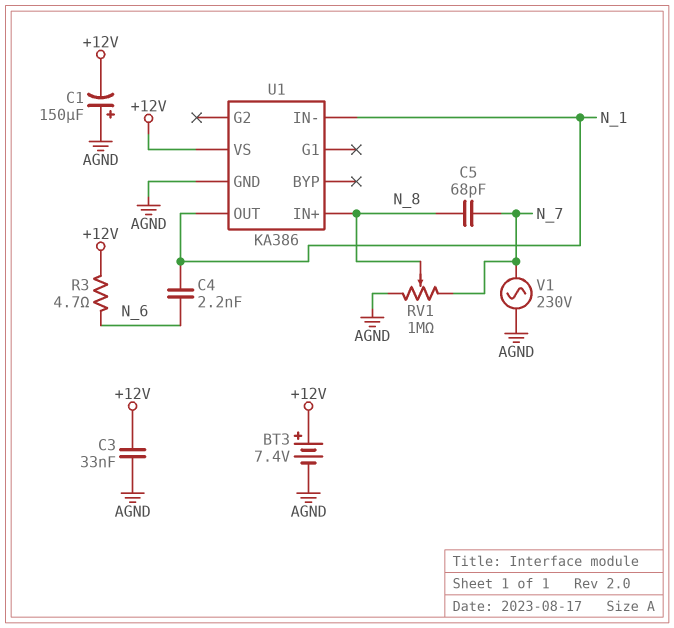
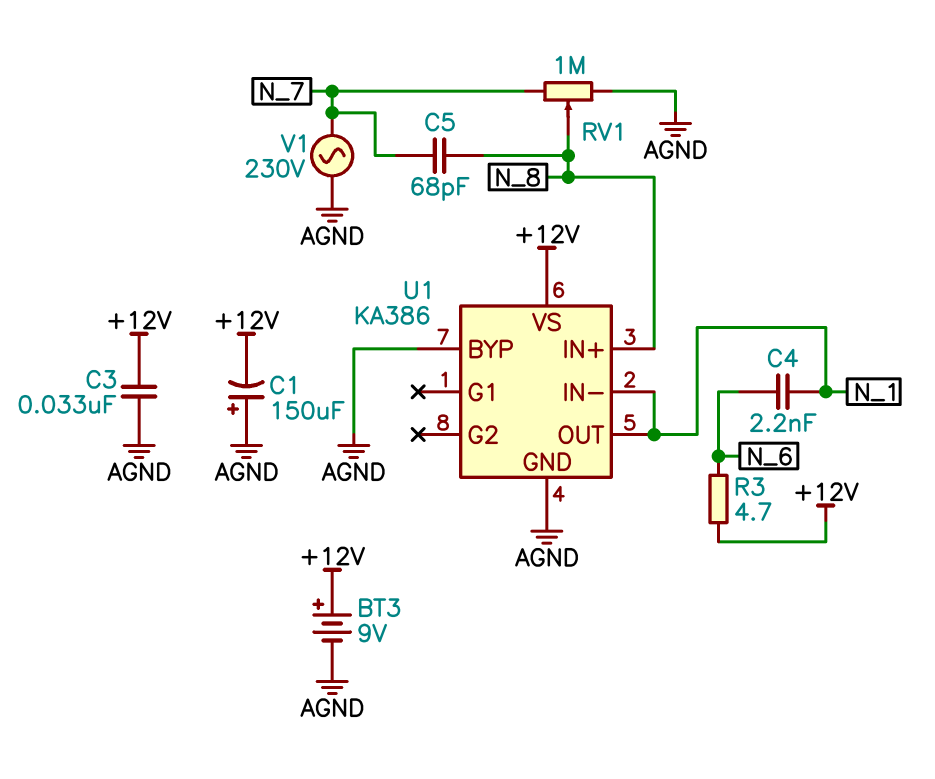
BT3: 7.4V (plus +12V, minus AGND) -> 9V (plus +12V, minus AGND)
U1 pin BYP: none -> AGND

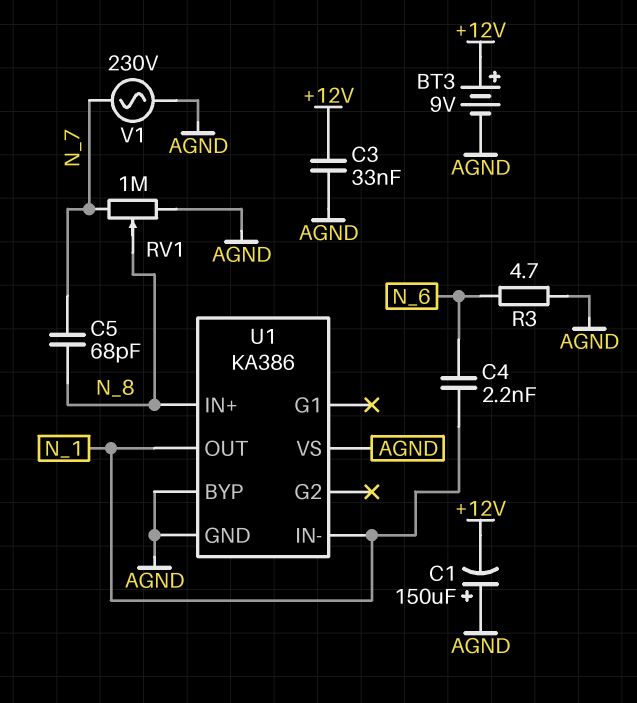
R3: 4.7 (+12V, N_6) -> 4.7 (AGND, N_6)
U1 pin VS: +12V -> AGND

